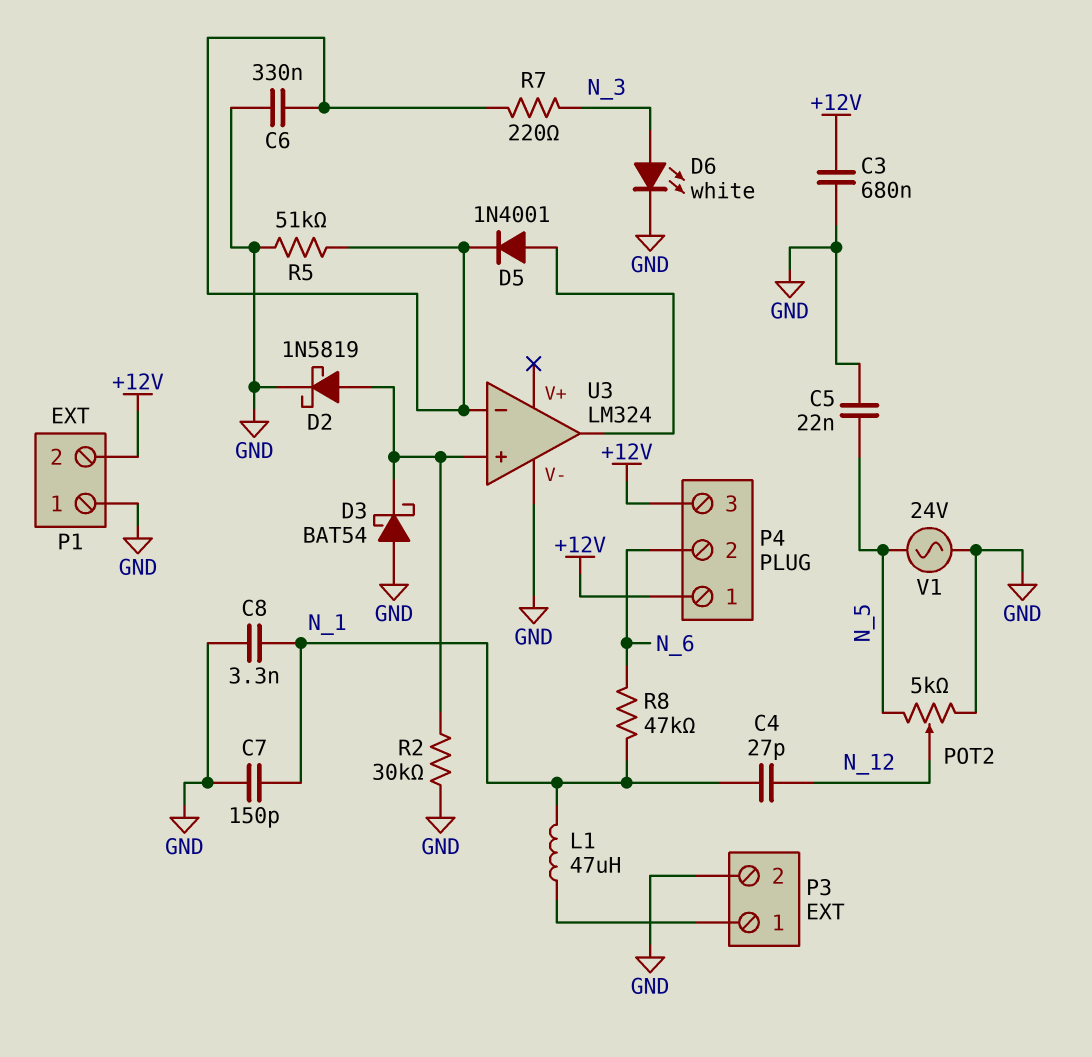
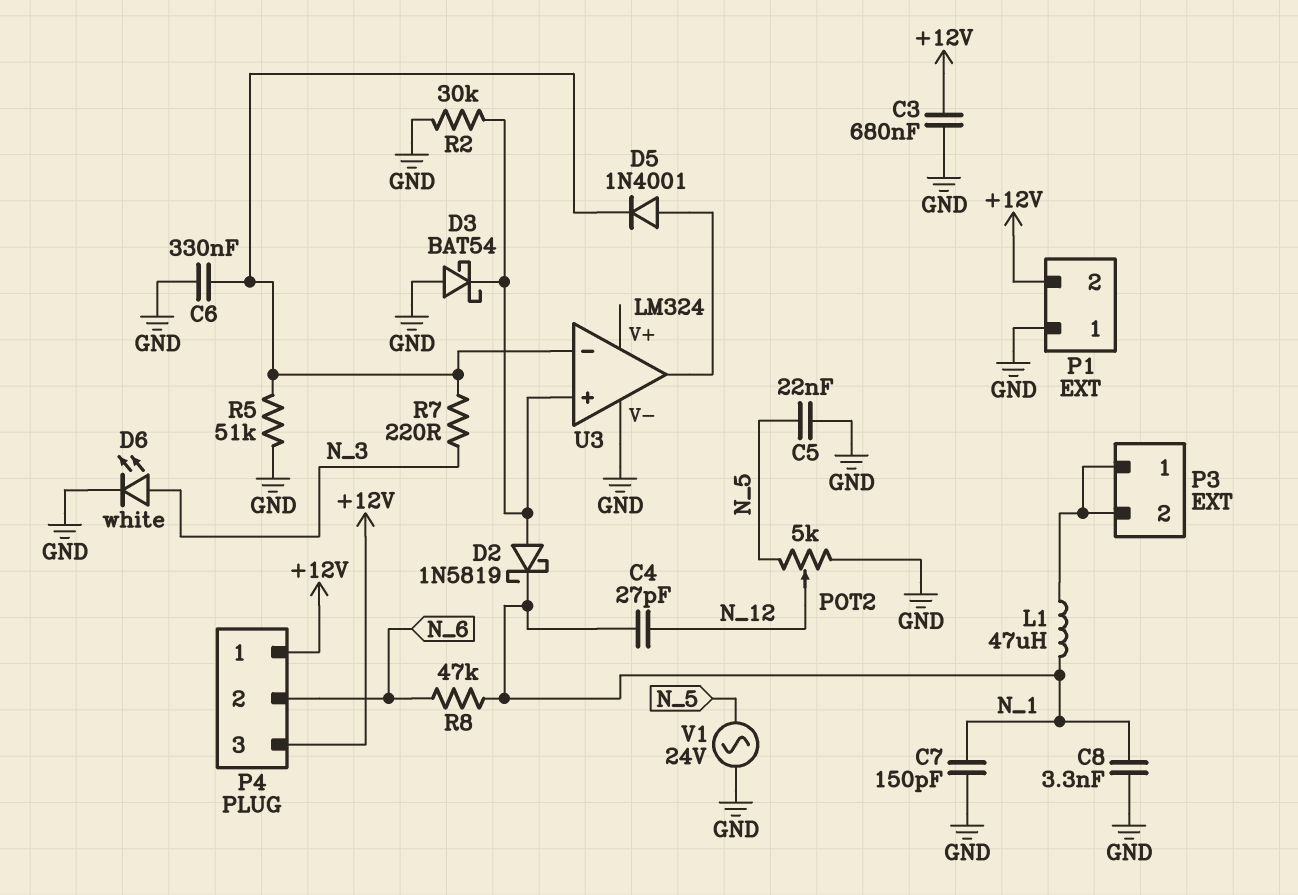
D2: schottky 1N5819 (A U3/in+, K GND) -> schottky 1N5819 (A U3/in+, K N_1)
P3 pin 2: GND -> P3/1

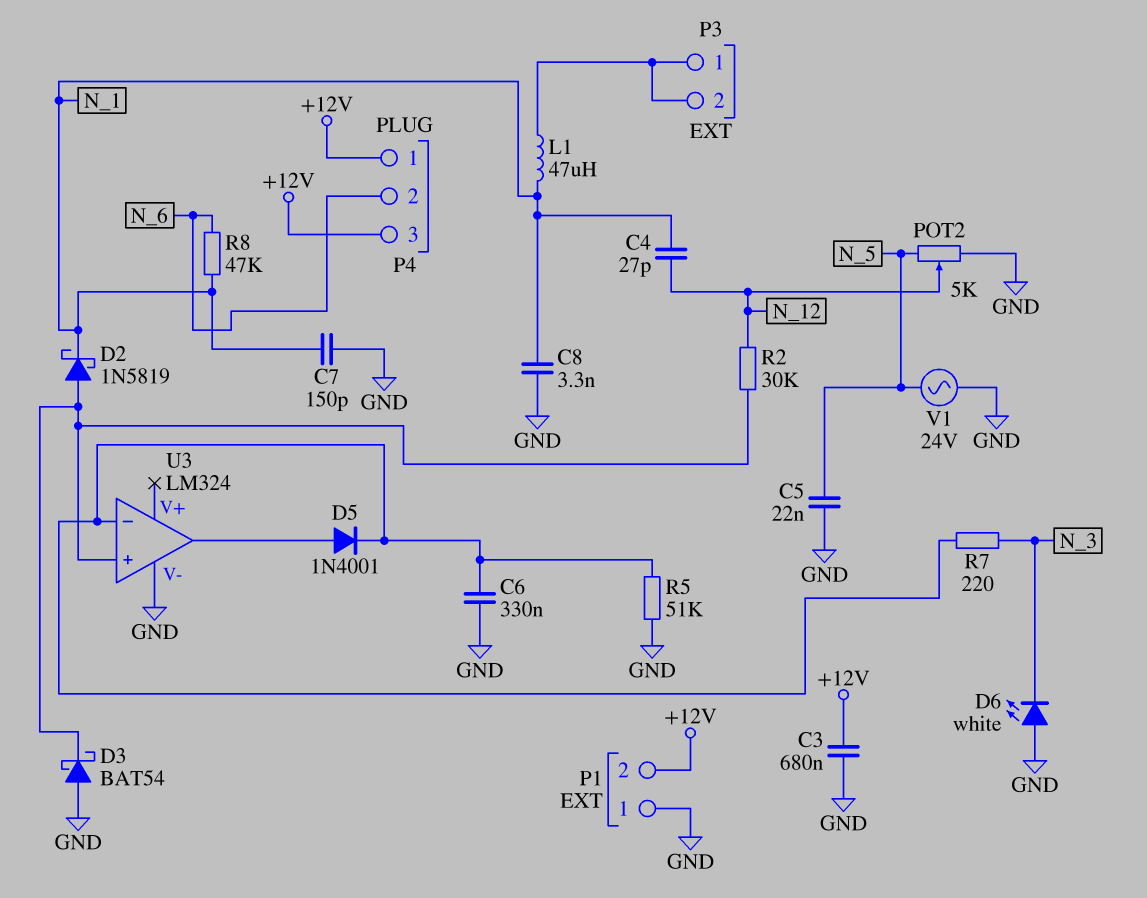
D6: LED white (A N_3, K GND) -> LED white (A GND, K N_3)
R2: 30k (GND, U3/in+) -> 30k (N_12, U3/in+)

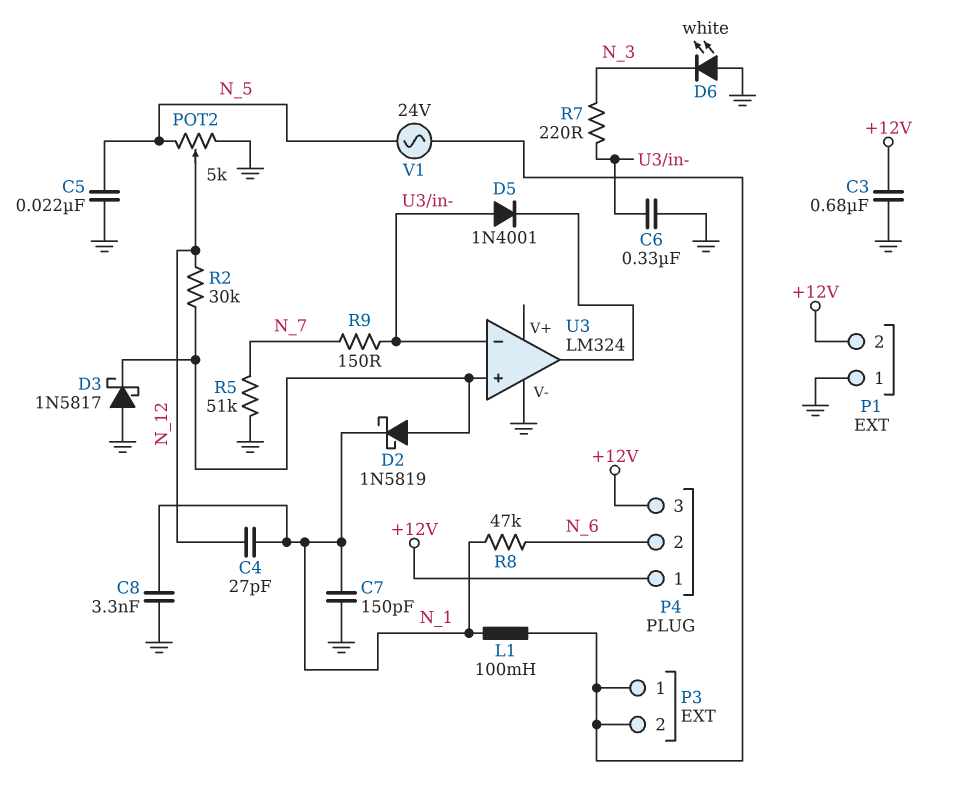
D3: schottky BAT54 (A GND, K U3/in+) -> schottky 1N5817 (A GND, K U3/in+)
D5: diode 1N4001 (A U3/out, K U3/in-) -> diode 1N4001 (A U3/in-, K U3/out)
L1: 47uH (N_1, P3/1) -> 100mH (N_1, P3/1)
R5: 51k (GND, U3/in-) -> 51k (GND, N_7)
R9: none -> 150 (N_7, U3/in-)
V1: AC 24V (GND, N_5) -> AC 24V (N_5, P3/1)

